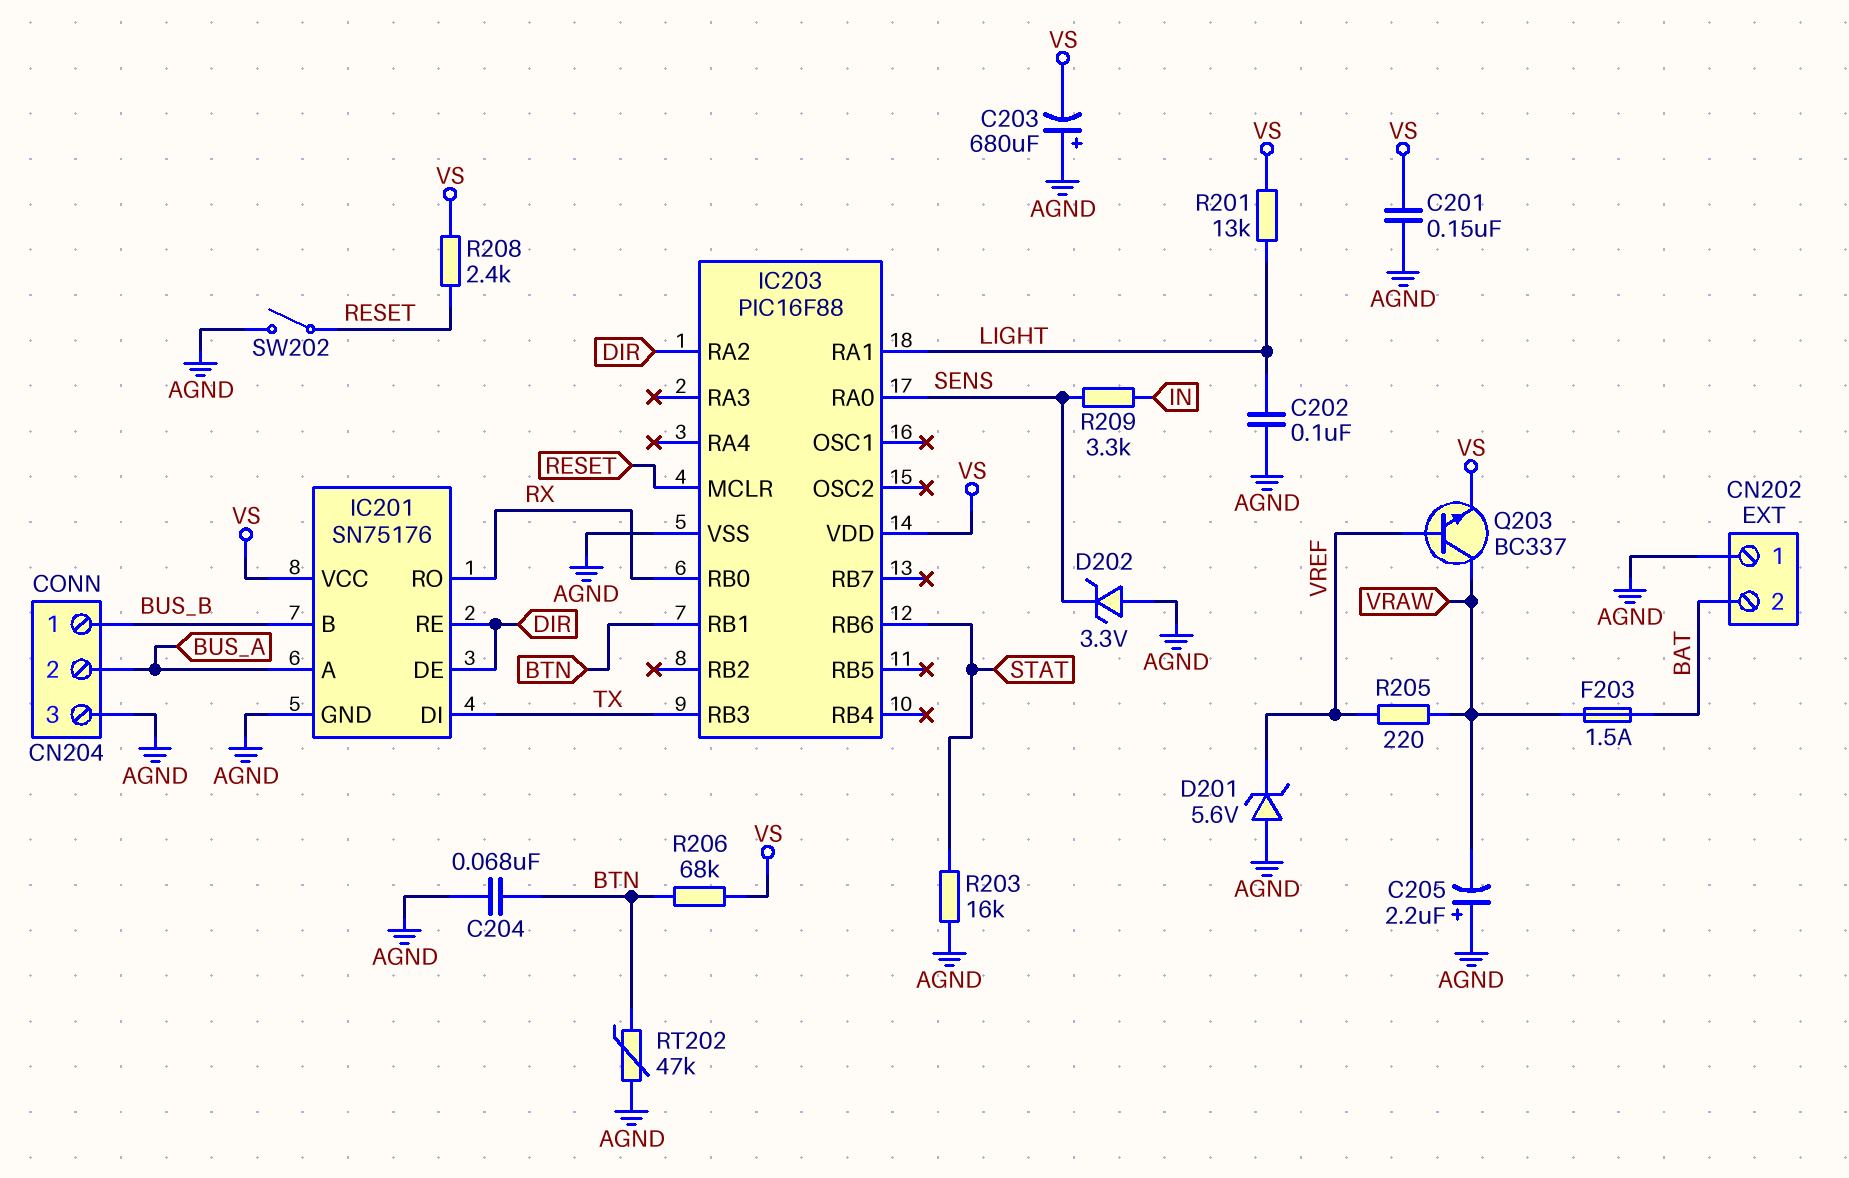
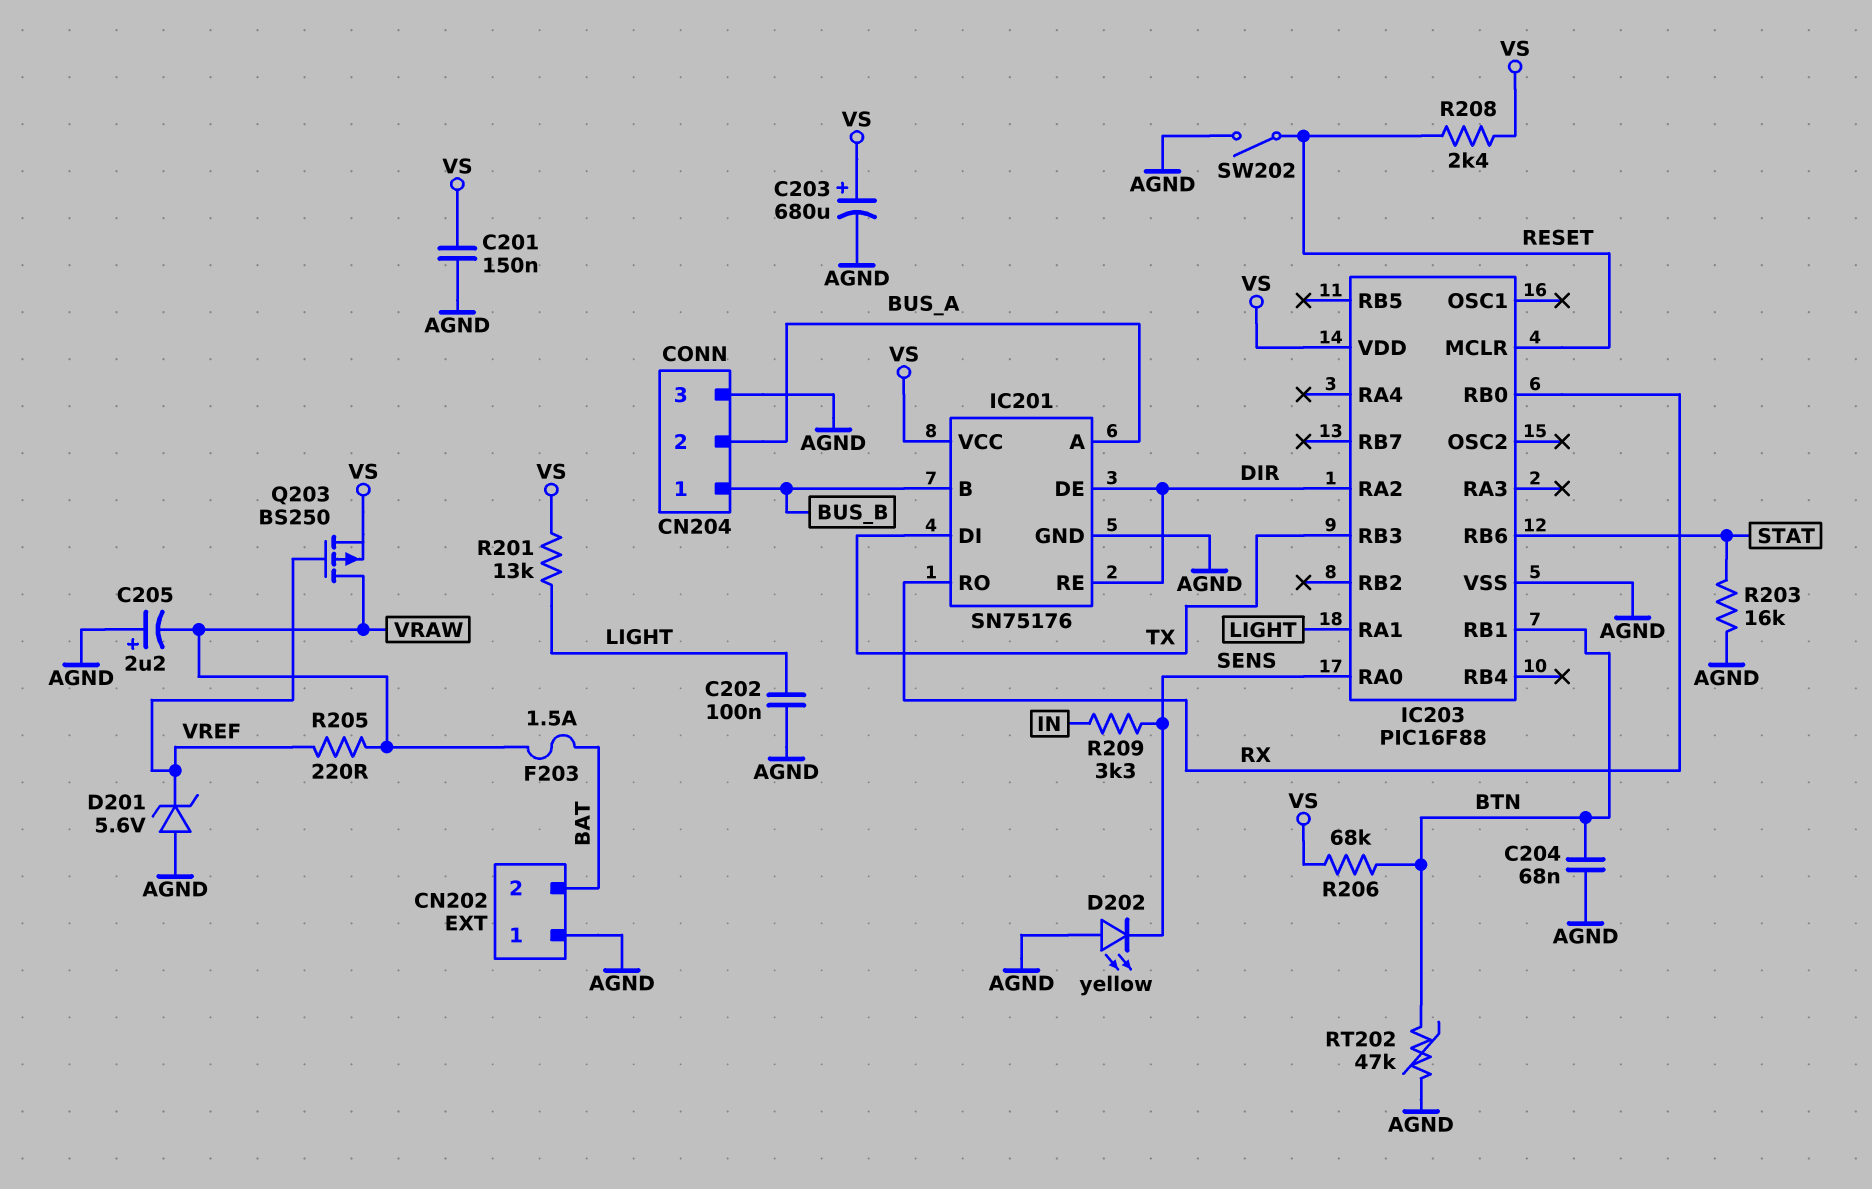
C203: 680uF (plus AGND, minus VS) -> 680uF (plus VS, minus AGND)
D202: zener 3.3V (A AGND, K SENS) -> LED yellow (A AGND, K SENS)
Q203: NPN BC337 (B VREF, C VRAW, E VS) -> PMOS BS250 (G VREF, D VRAW, S VS)

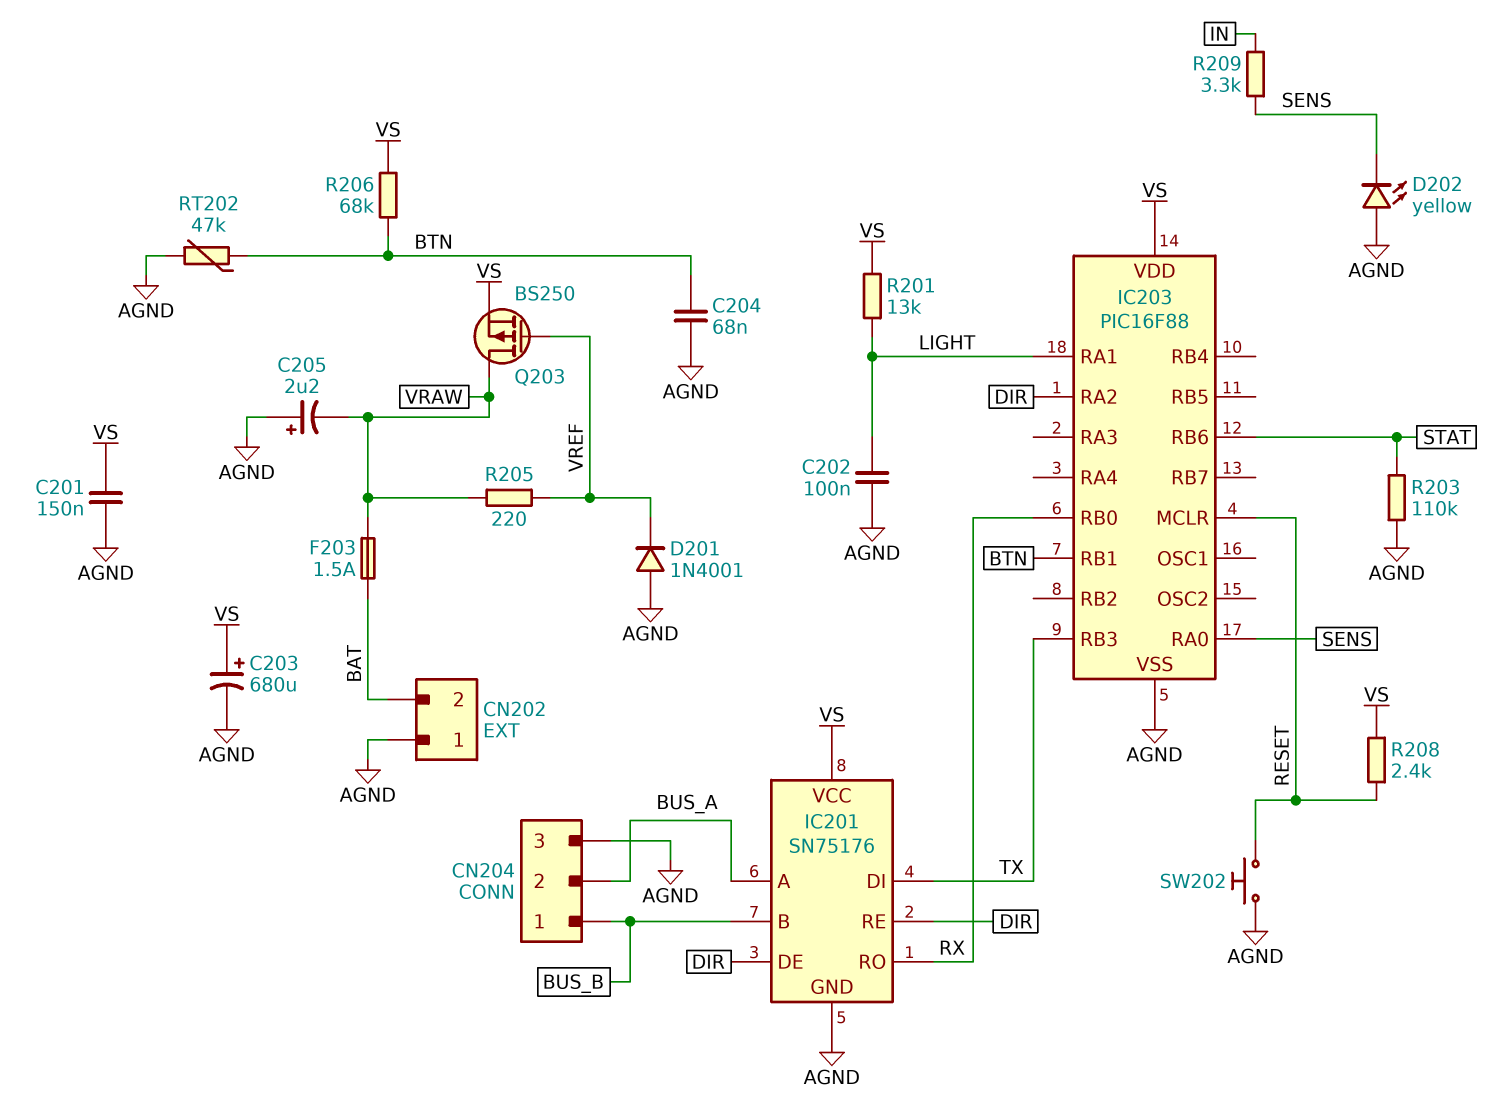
D201: zener 5.6V (A AGND, K VREF) -> diode 1N4001 (A AGND, K VREF)
R203: 16k (AGND, STAT) -> 110k (AGND, STAT)
SW202: switch (AGND, RESET) -> button (AGND, RESET)

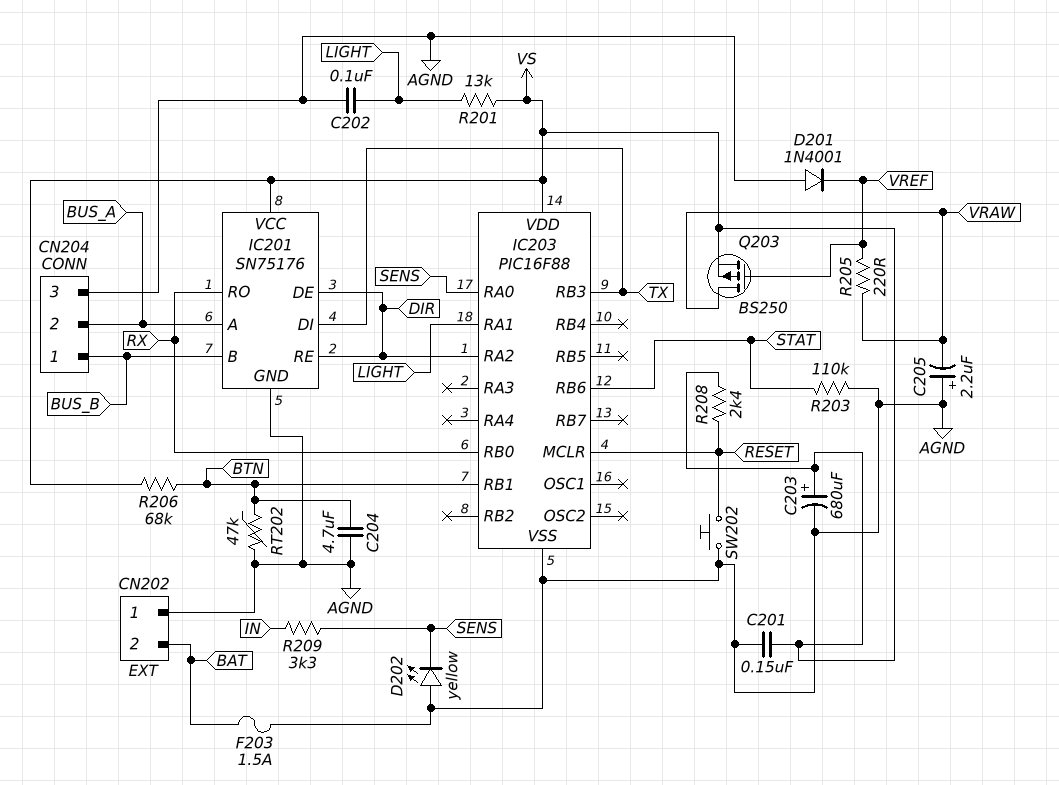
C204: 68nF (AGND, BTN) -> 4.7uF (AGND, BTN)
F203: 1.5A (BAT, VRAW) -> 1.5A (AGND, BAT)

